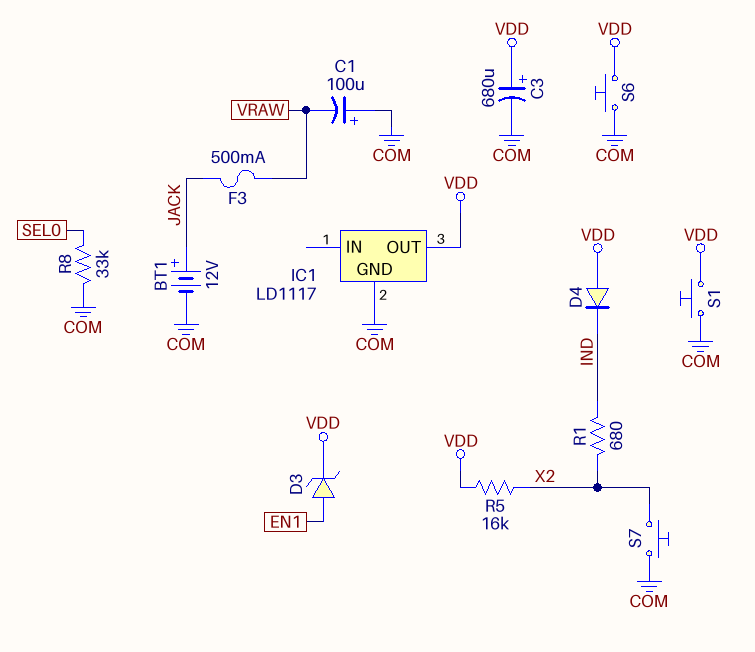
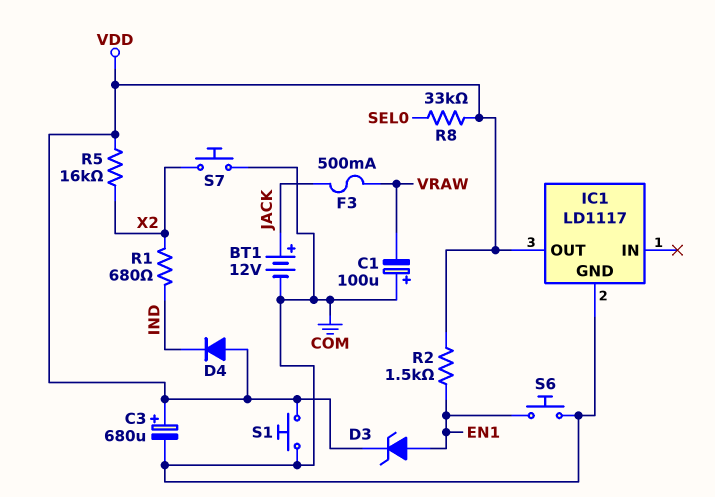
R2: none -> 1.5k (EN1, VDD)
R8: 33k (COM, SEL0) -> 33k (SEL0, VDD)
S6: button (COM, VDD) -> button (COM, EN1)

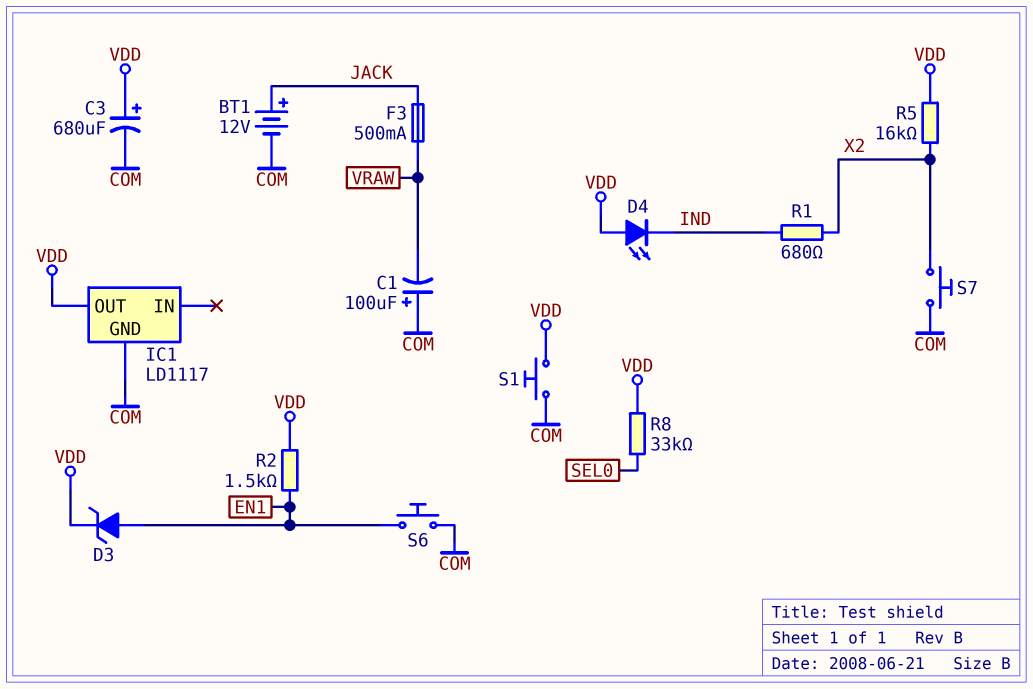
D4: diode (A VDD, K IND) -> LED (A VDD, K IND)

